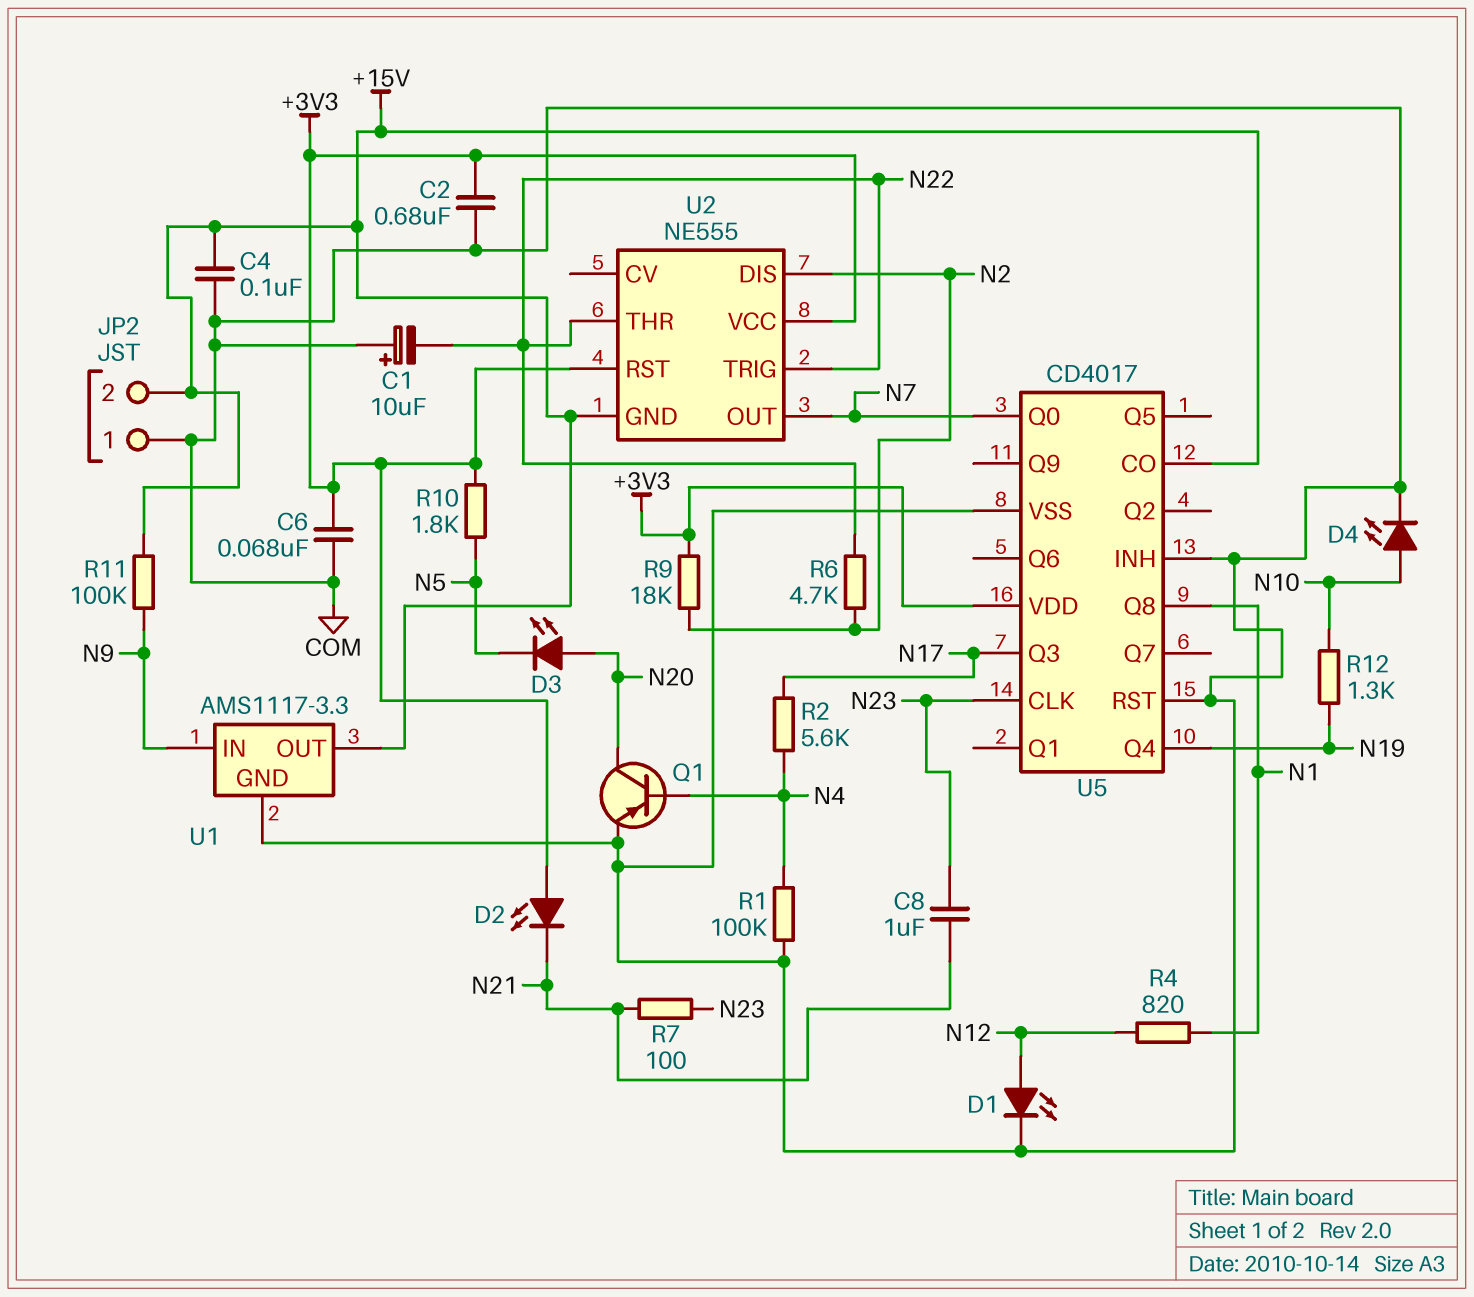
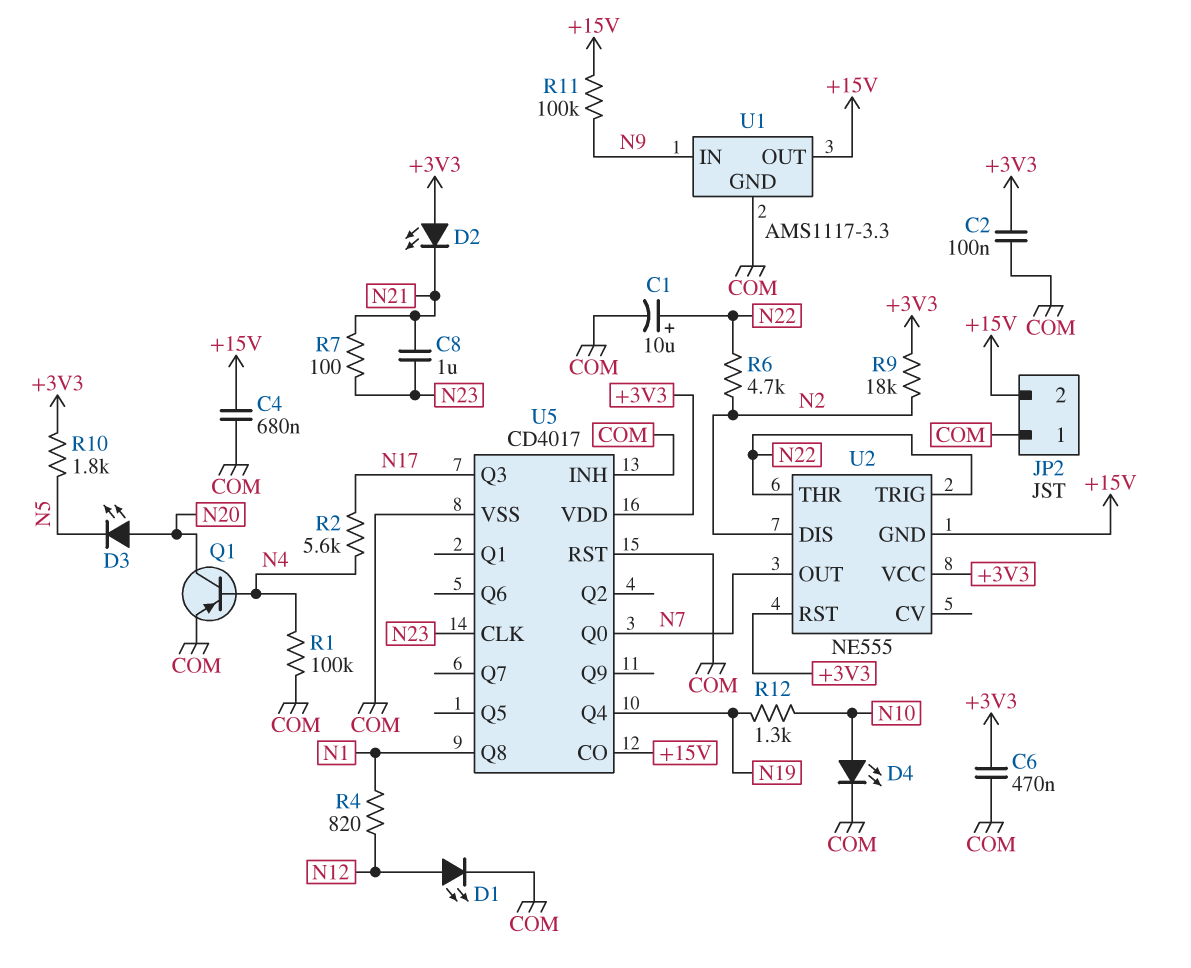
C1: 10uF (plus COM, minus N22) -> 10uF (plus N22, minus COM)
C2: 680nF (+3V3, COM) -> 100nF (+3V3, COM)
C4: 100nF (+15V, COM) -> 680nF (+15V, COM)
C6: 68nF (+3V3, COM) -> 470nF (+3V3, COM)

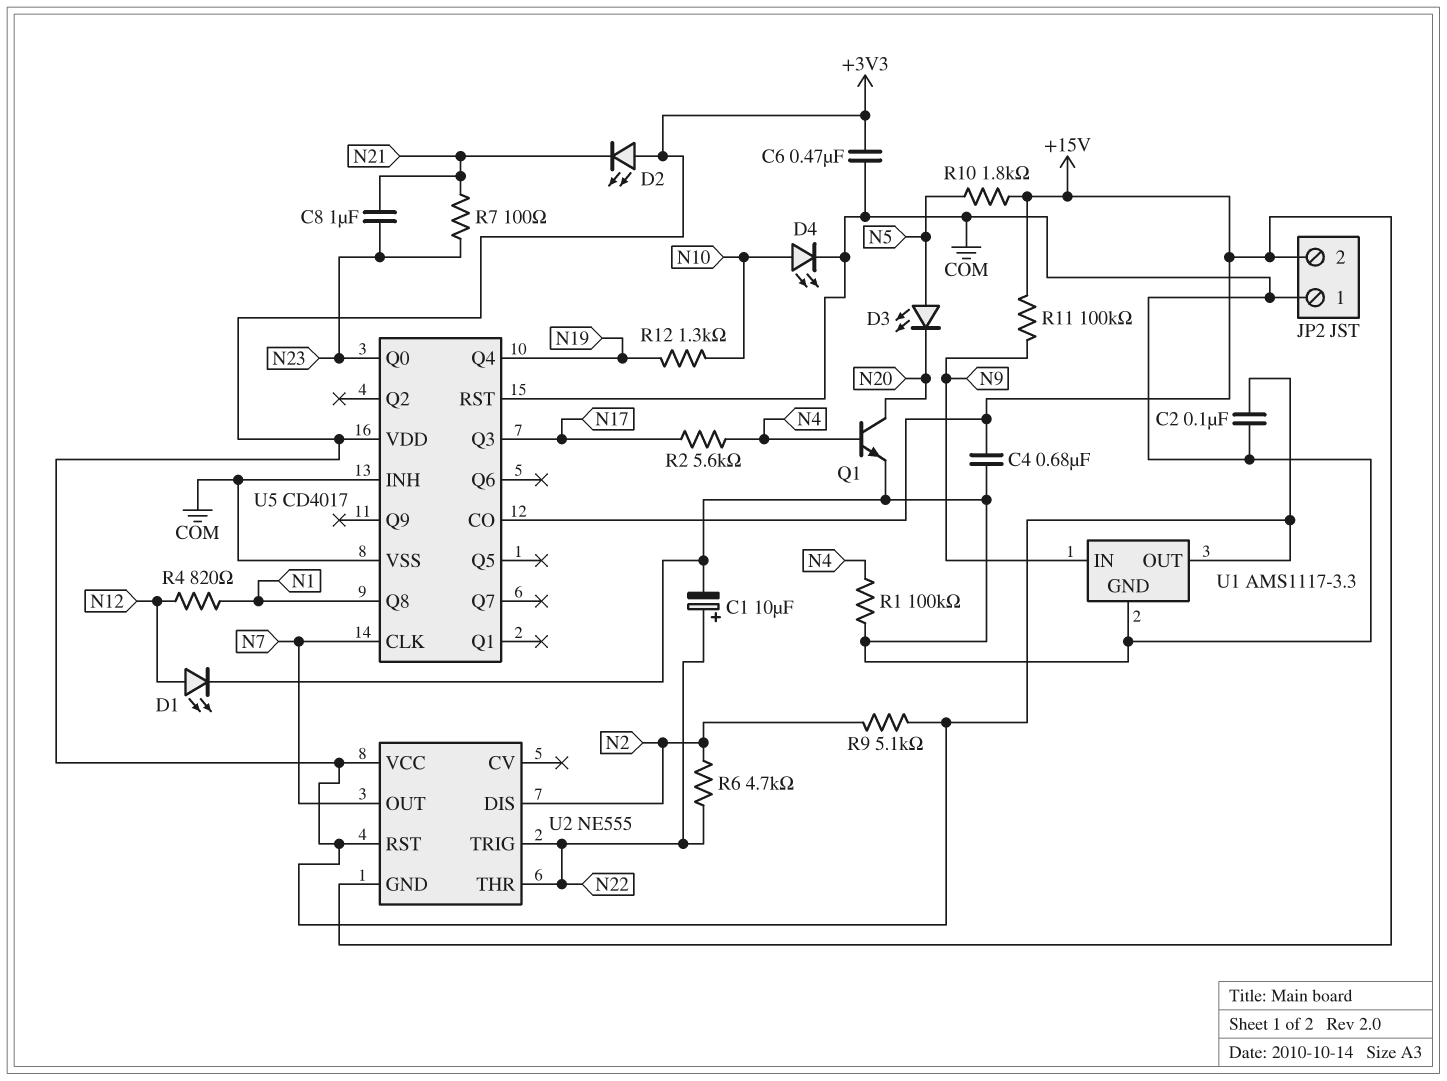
D3: LED (A N20, K N5) -> LED (A N5, K N20)
Q1: PNP (B N4, C N20, E COM) -> NPN (B N4, C N20, E COM)
R9: 18k (+3V3, N2) -> 5.1k (+3V3, N2)
R10: 1.8k (+3V3, N5) -> 1.8k (+15V, N5)
U1 pin OUT: +15V -> +3V3
U5 pin CLK: N23 -> N7
U5 pin Q0: N7 -> N23

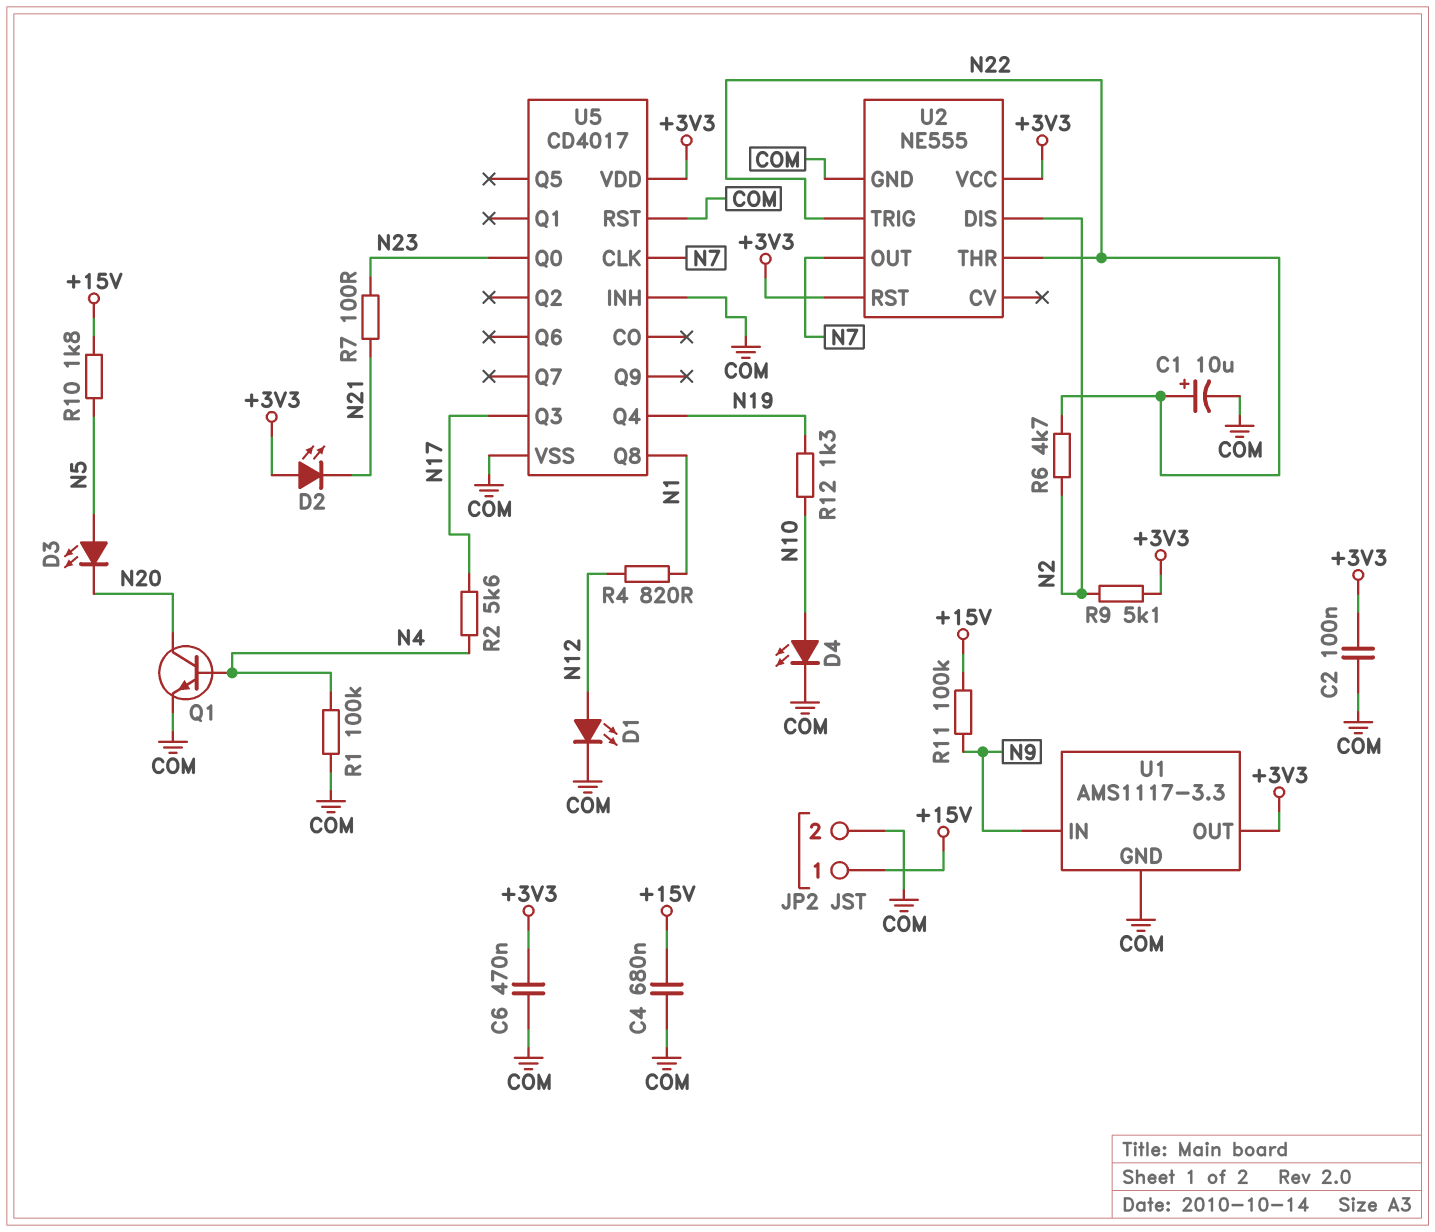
C8: 1uF (N21, N23) -> none
JP2 pin 1: COM -> +15V
JP2 pin 2: +15V -> COM
U2 pin GND: +15V -> COM
U5 pin CO: +15V -> none

